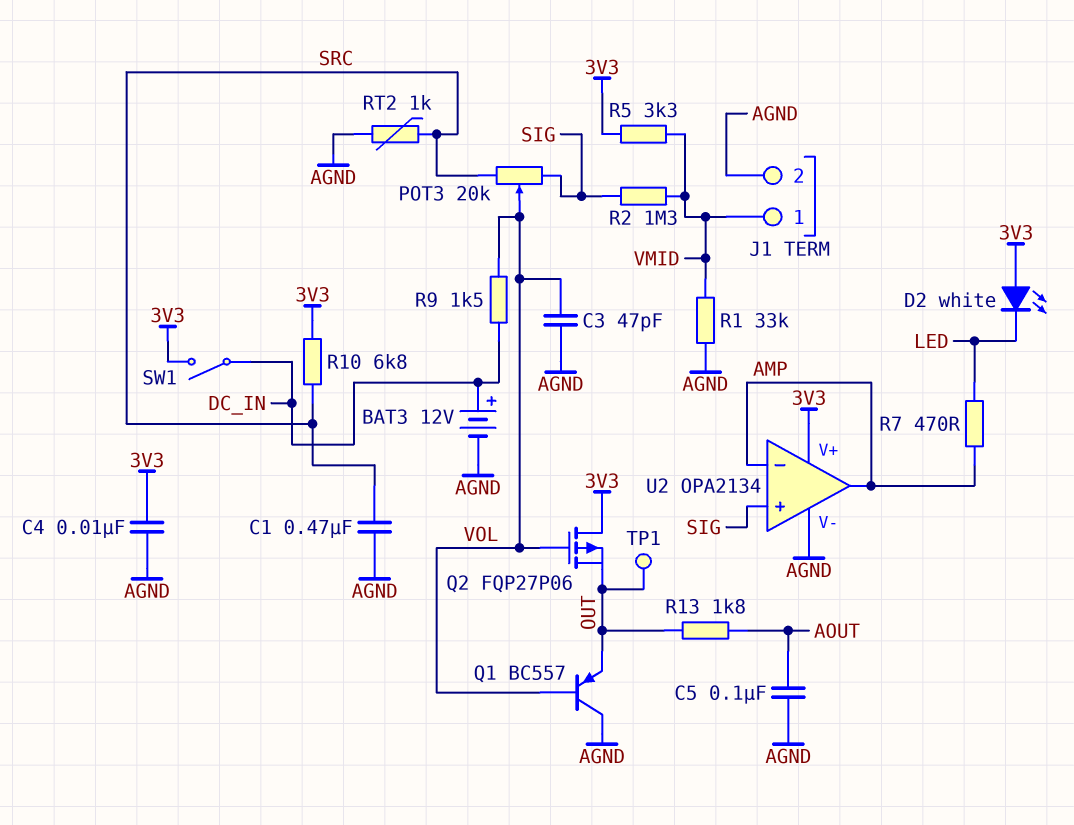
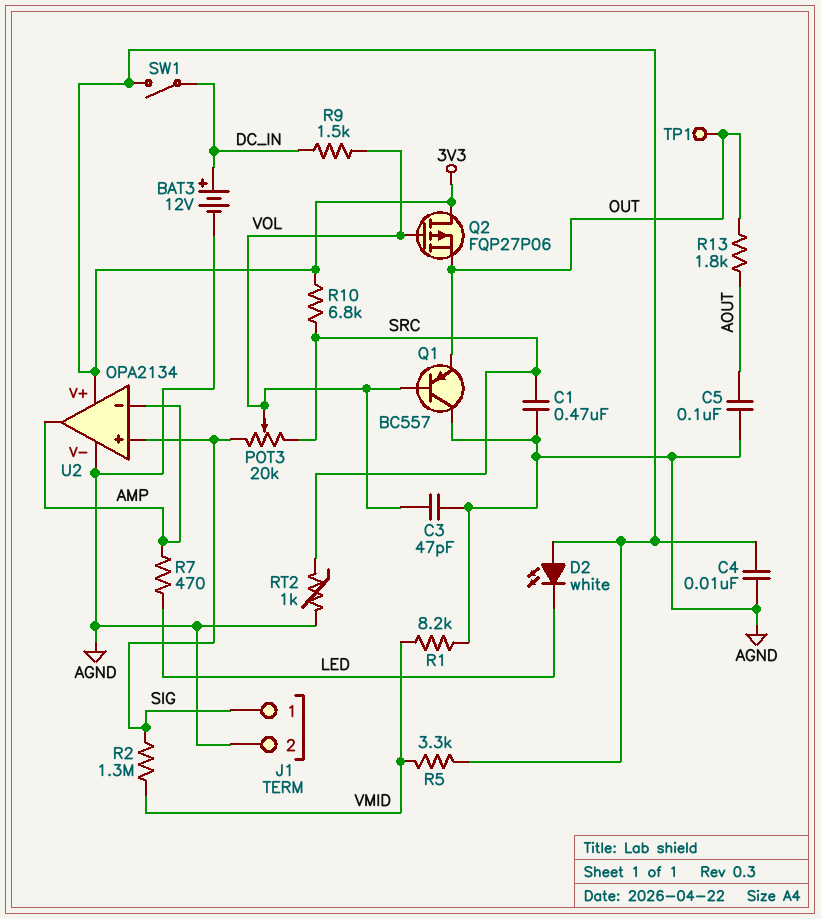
J1 pin 1: VMID -> SIG
R1: 33k (AGND, VMID) -> 8.2k (AGND, VMID)

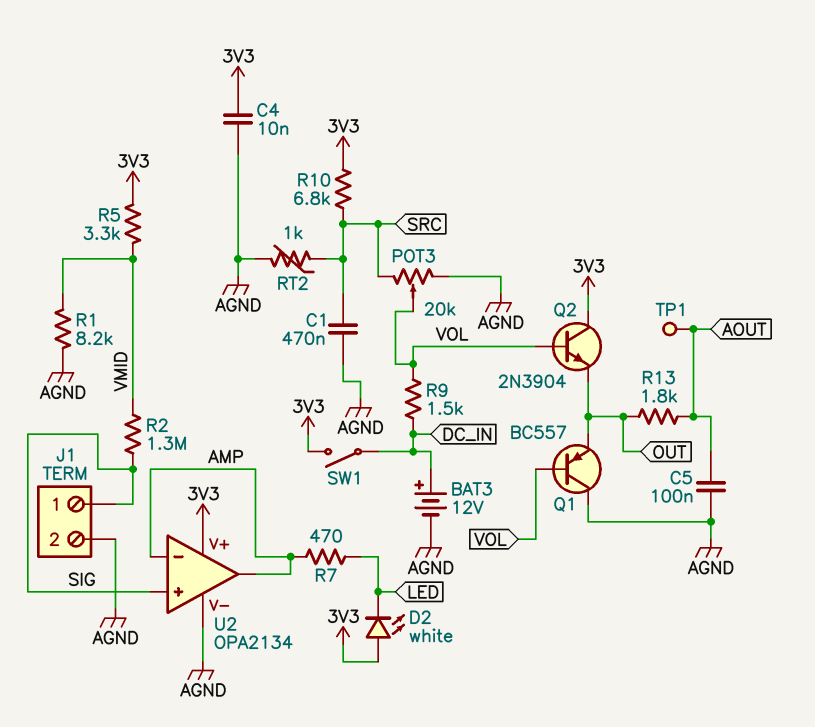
C3: 47pF (AGND, VOL) -> none
POT3: 20k (SIG, SRC, wiper VOL) -> 20k (AGND, SRC, wiper VOL)
Q2: PMOS FQP27P06 (G VOL, D 3V3, S OUT) -> NPN 2N3904 (B VOL, C 3V3, E OUT)
TP1: test point (OUT) -> test point (AOUT)

